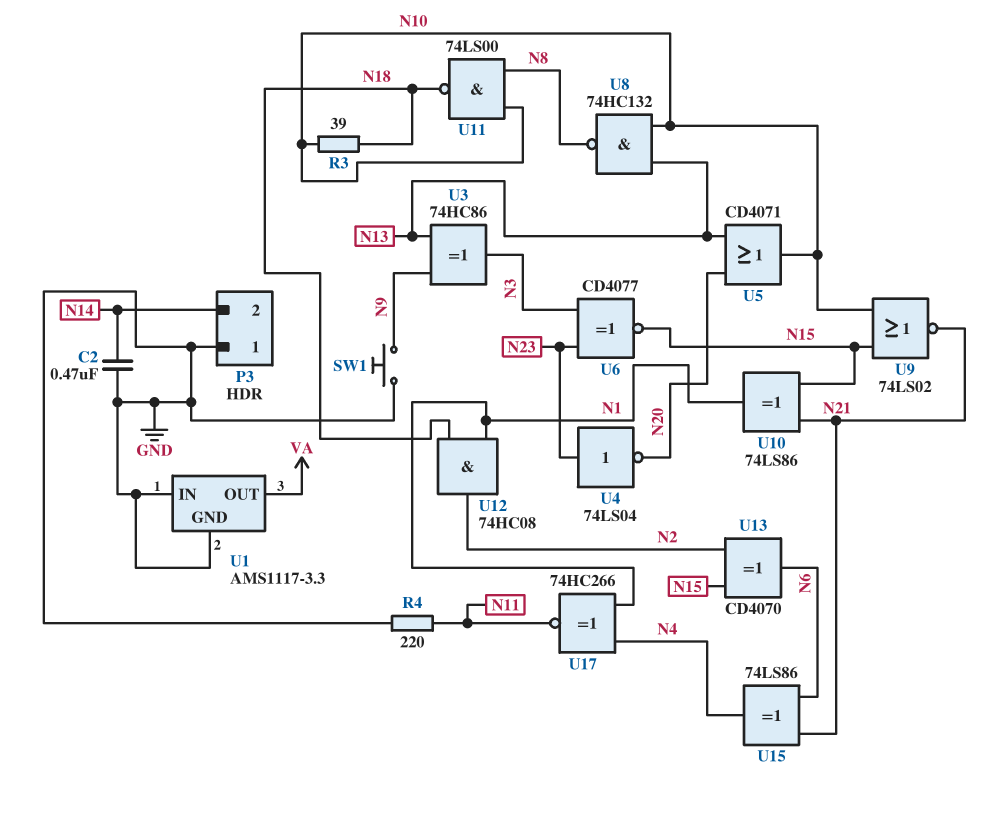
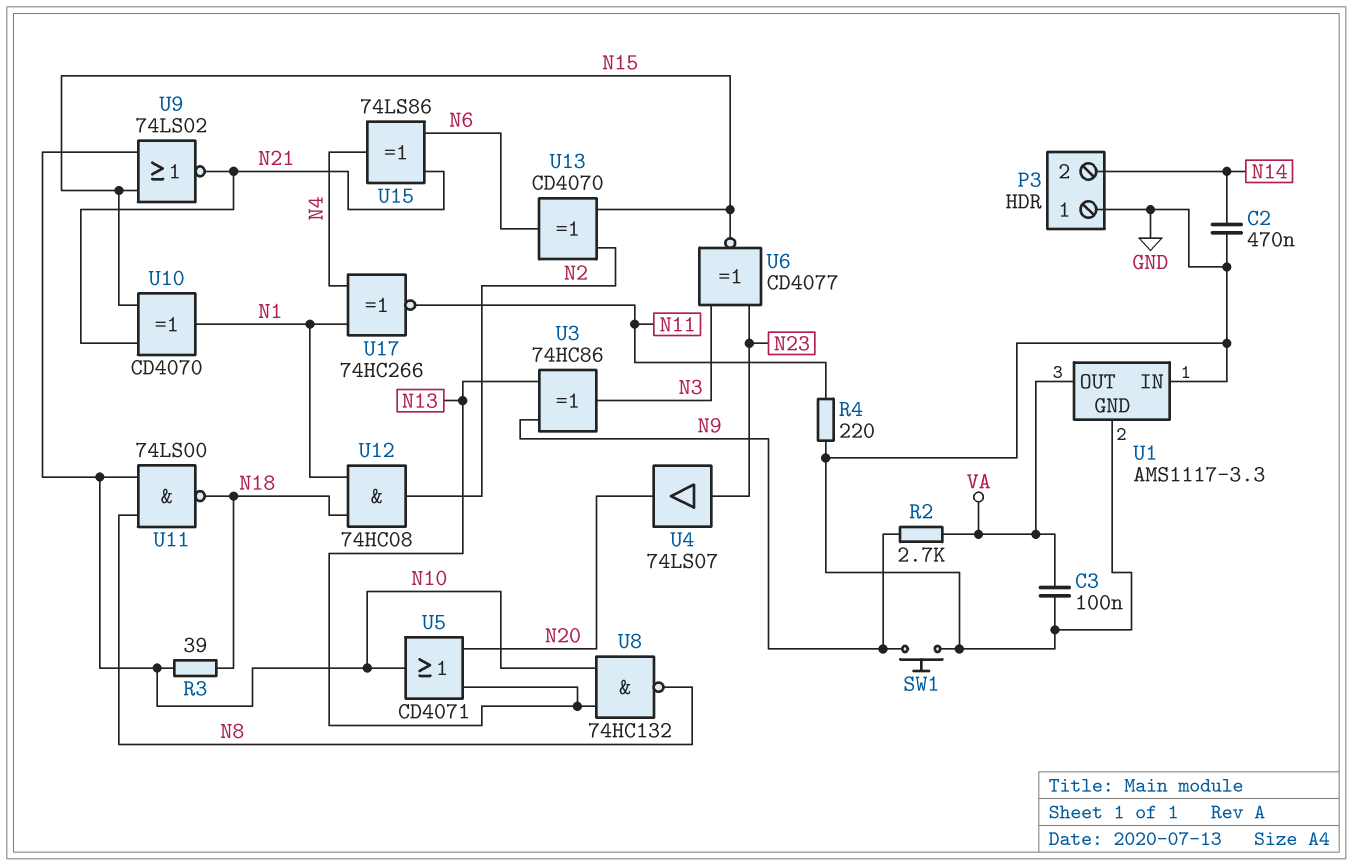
C3: none -> 100nF (GND, VA)
R2: none -> 2.7k (N9, VA)
U4: NOT 74LS04 (in N23, out N20) -> buffer 74LS07 (in N23, out N20)
U10: XOR 74LS86 (in N15, in N21, out N1) -> XOR CD4070 (in N15, in N21, out N1)

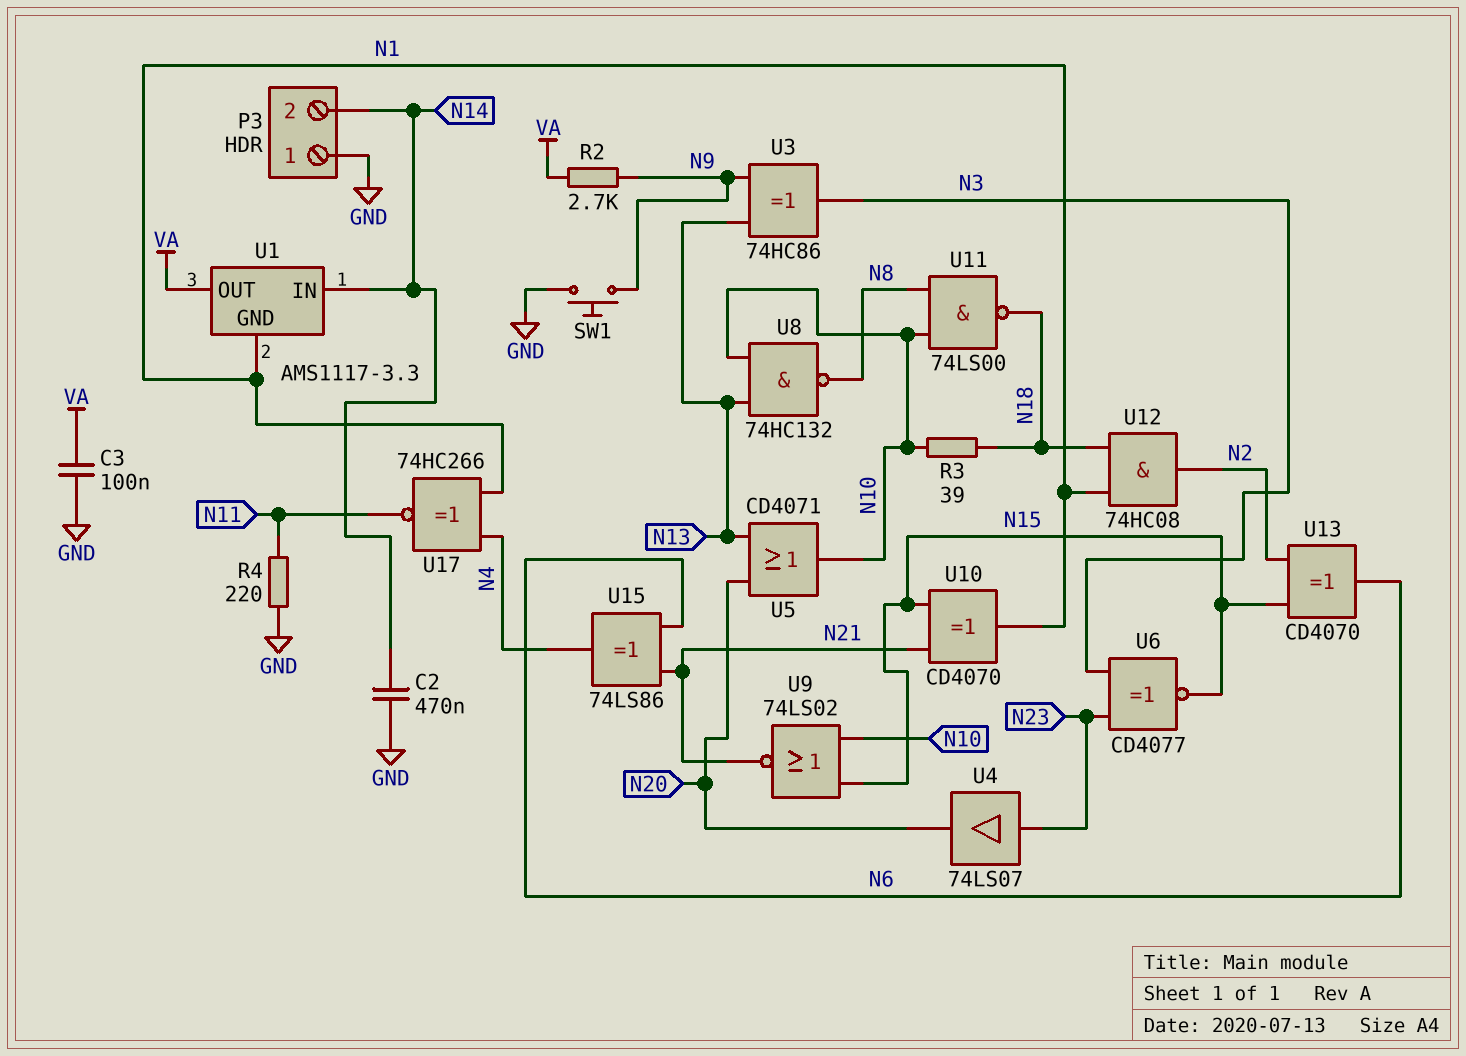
U1 pin GND: GND -> N1
U1 pin IN: GND -> N14

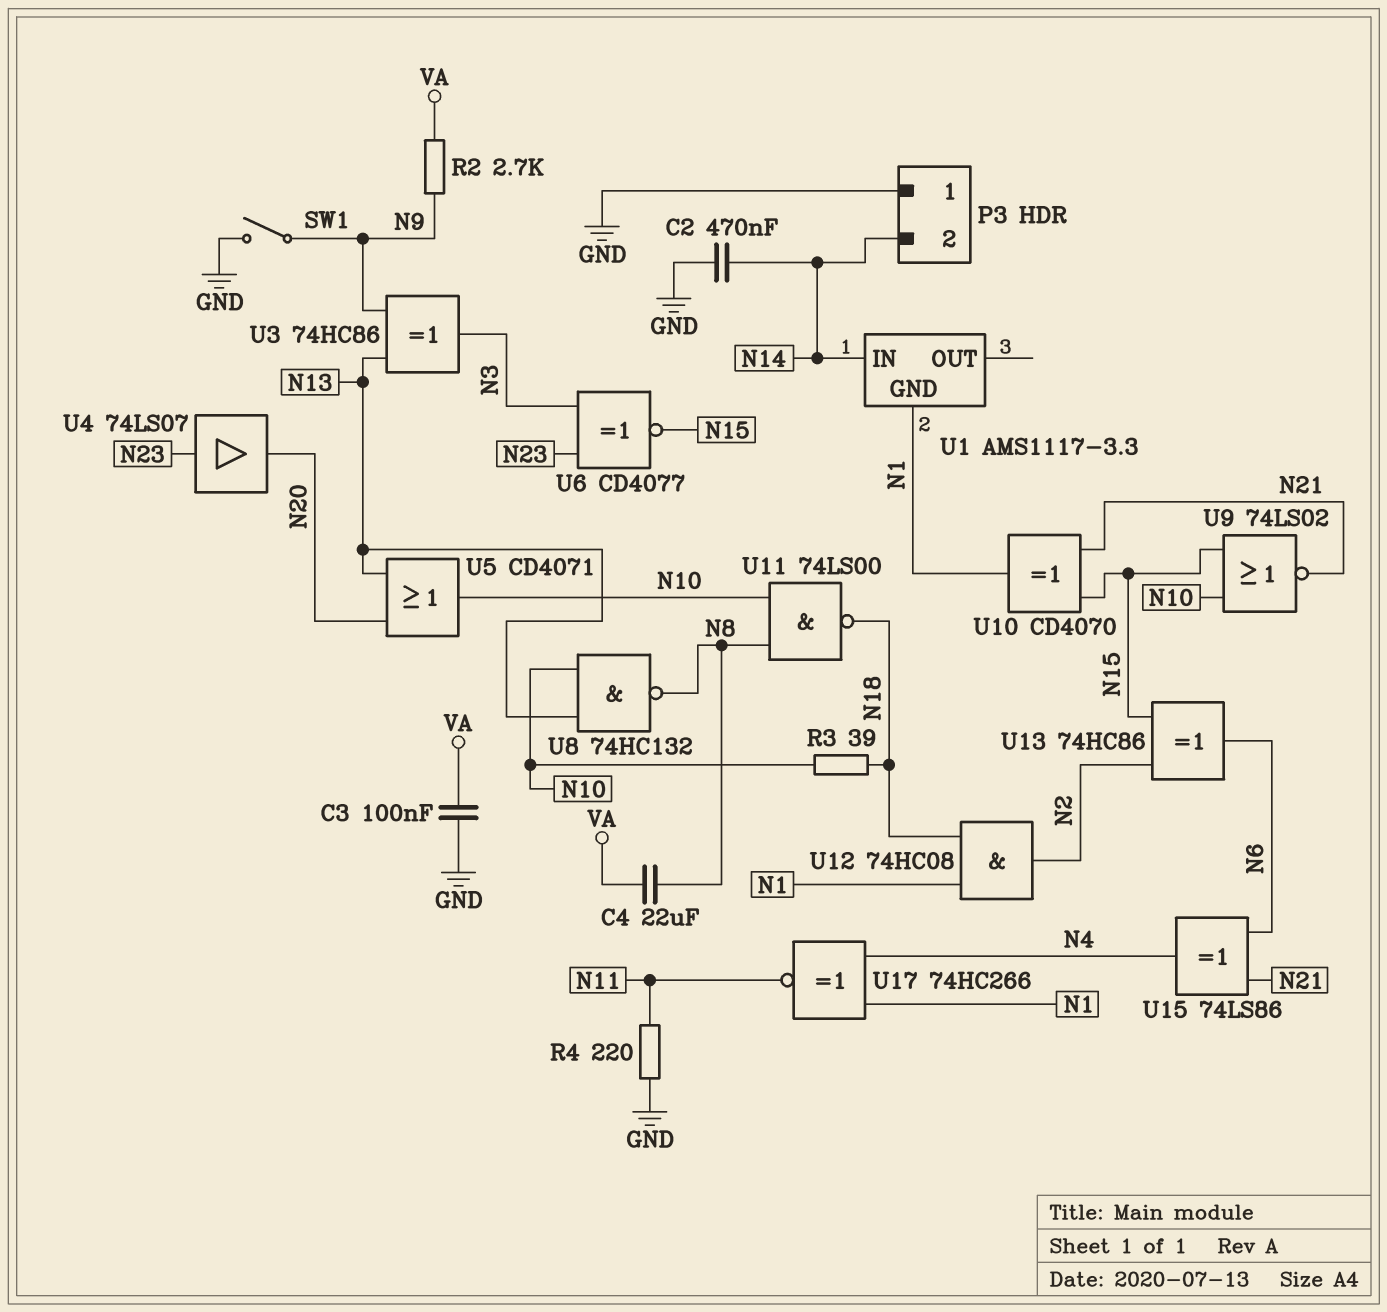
C4: none -> 22uF (N8, VA)
SW1: button (GND, N9) -> switch (GND, N9)
U1 pin OUT: VA -> none
U13: XOR CD4070 (in N2, in N15, out N6) -> XOR 74HC86 (in N2, in N15, out N6)

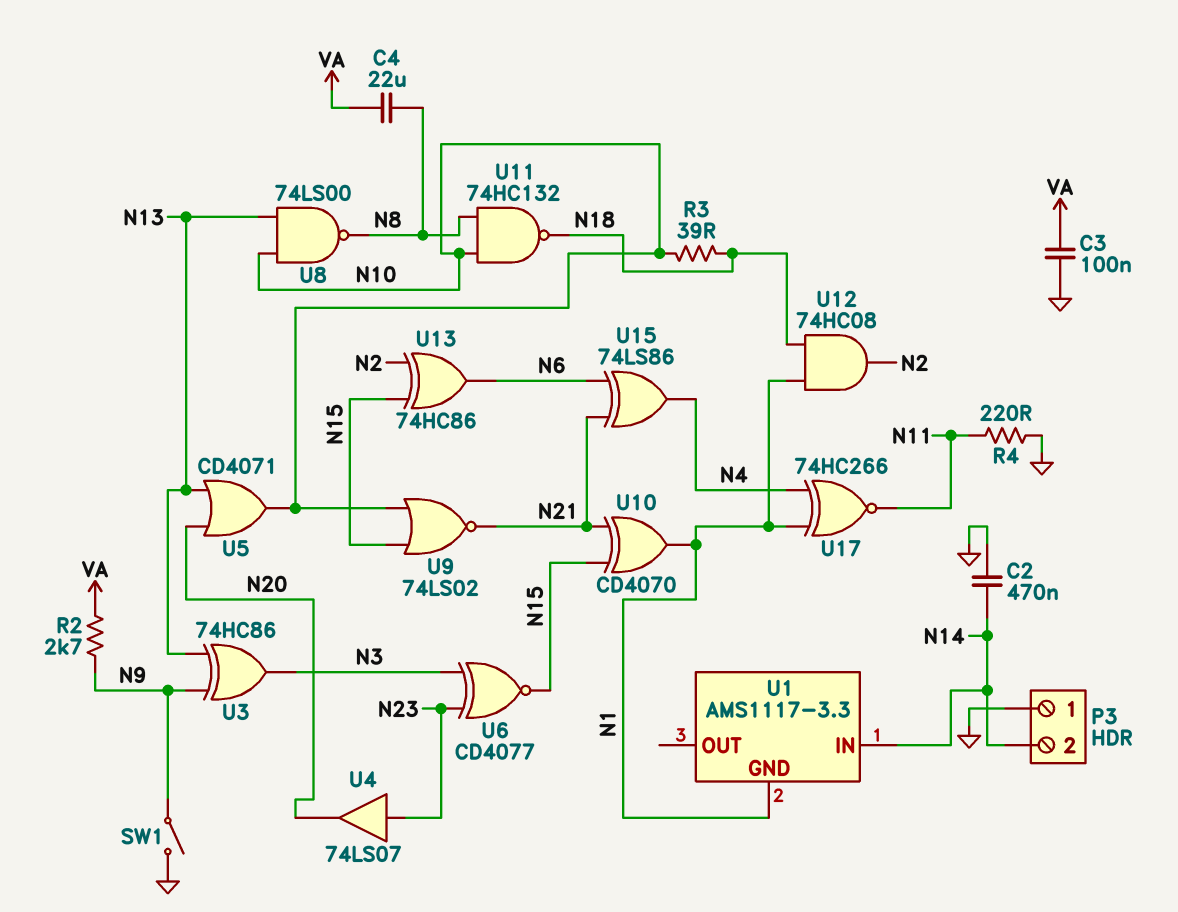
U8: NAND 74HC132 (in N10, in N13, out N8) -> NAND 74LS00 (in N10, in N13, out N8)
U11: NAND 74LS00 (in N8, in N10, out N18) -> NAND 74HC132 (in N8, in N10, out N18)

